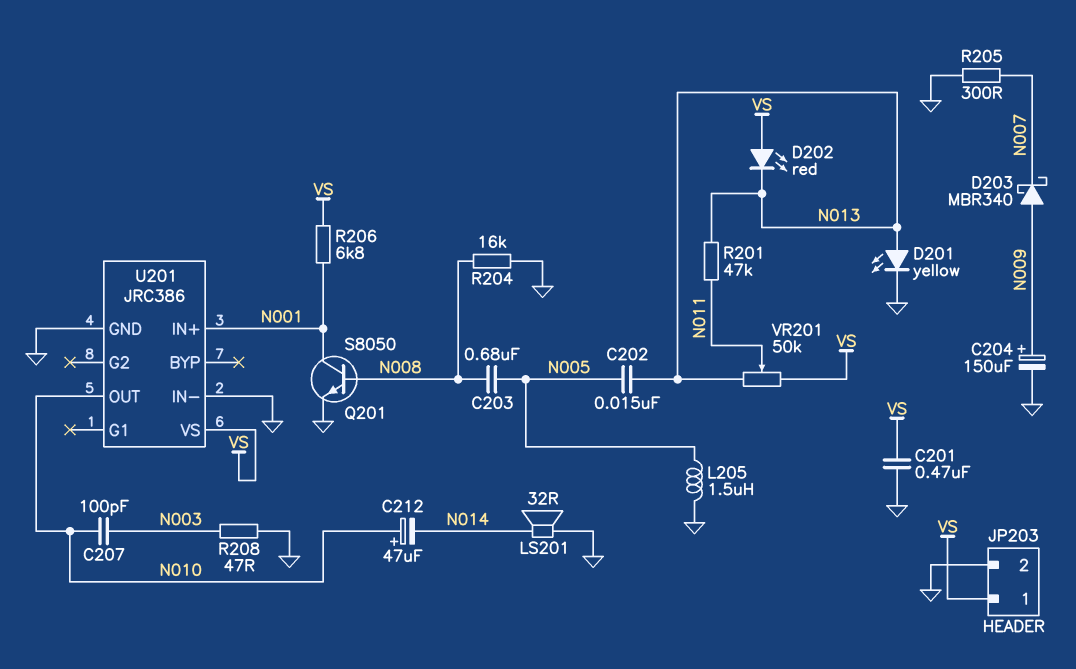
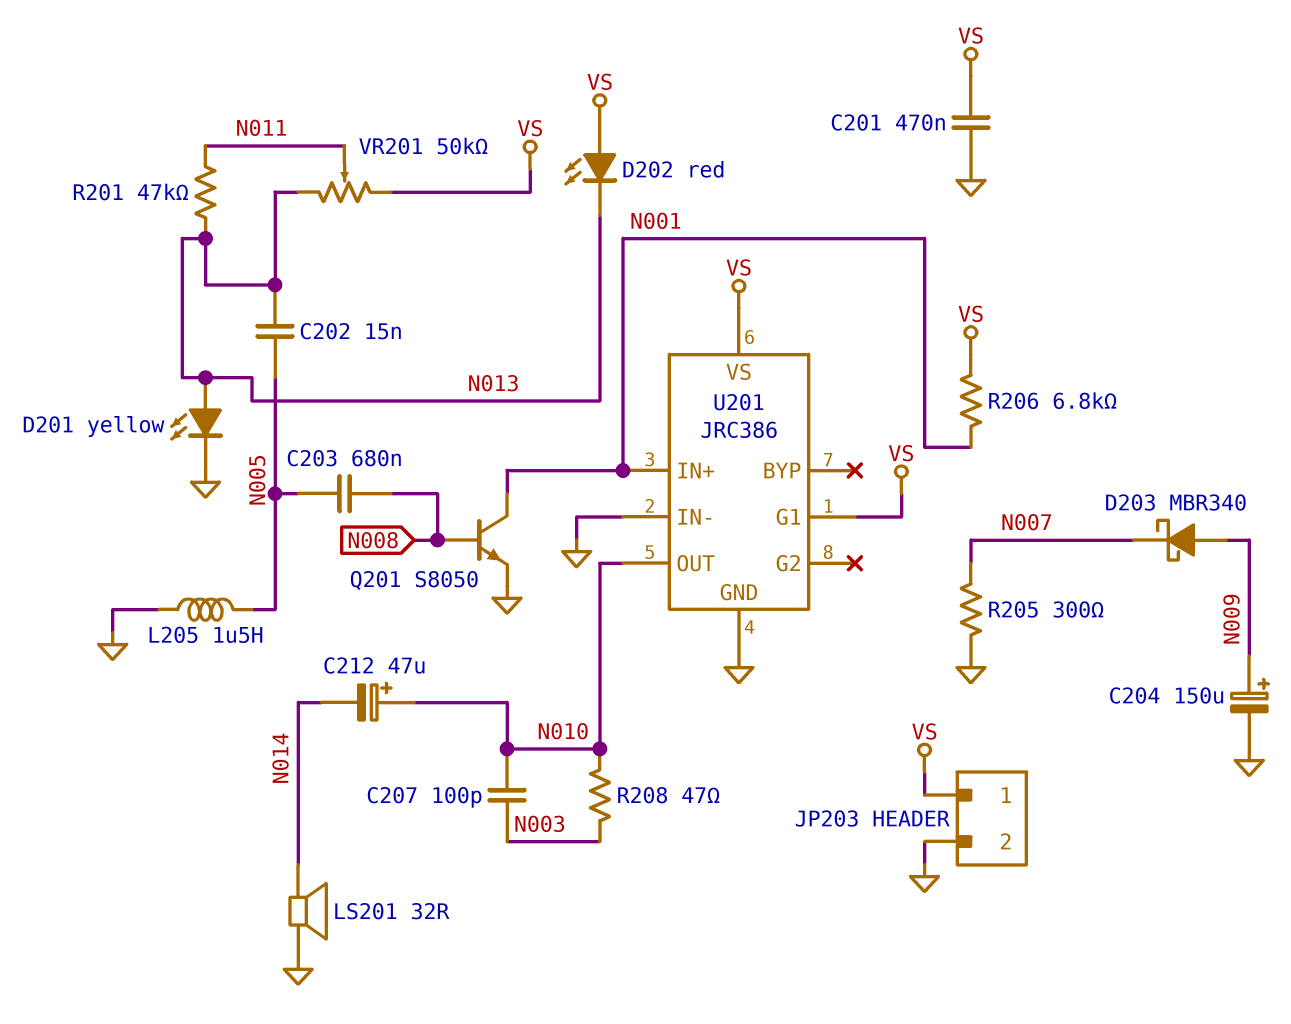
R204: 16k (GND, N008) -> none
R208: 47 (GND, N003) -> 47 (N003, N010)
U201 pin G1: none -> VS

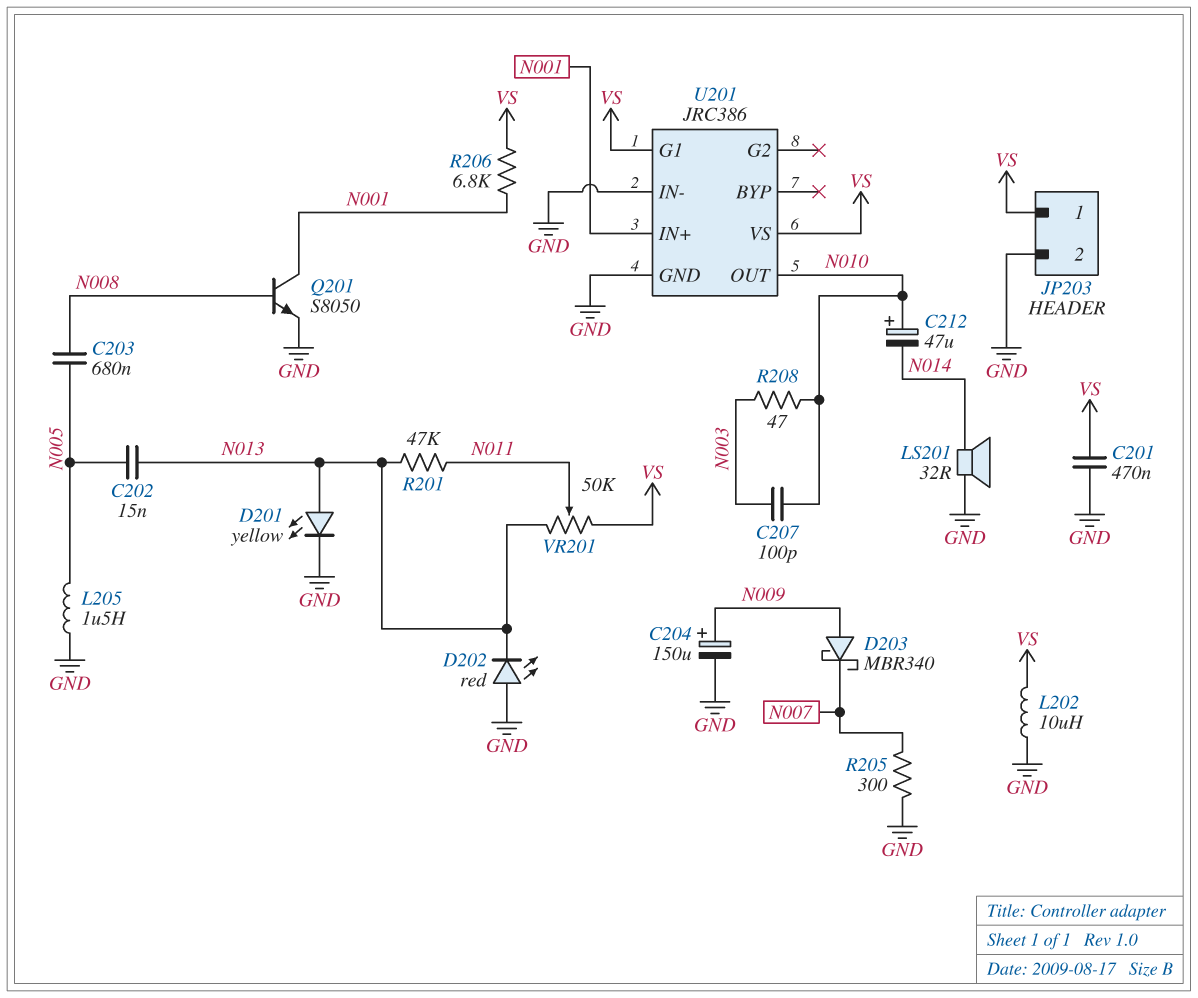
D202: LED red (A VS, K N013) -> LED red (A GND, K N013)
L202: none -> 10uH (GND, VS)

